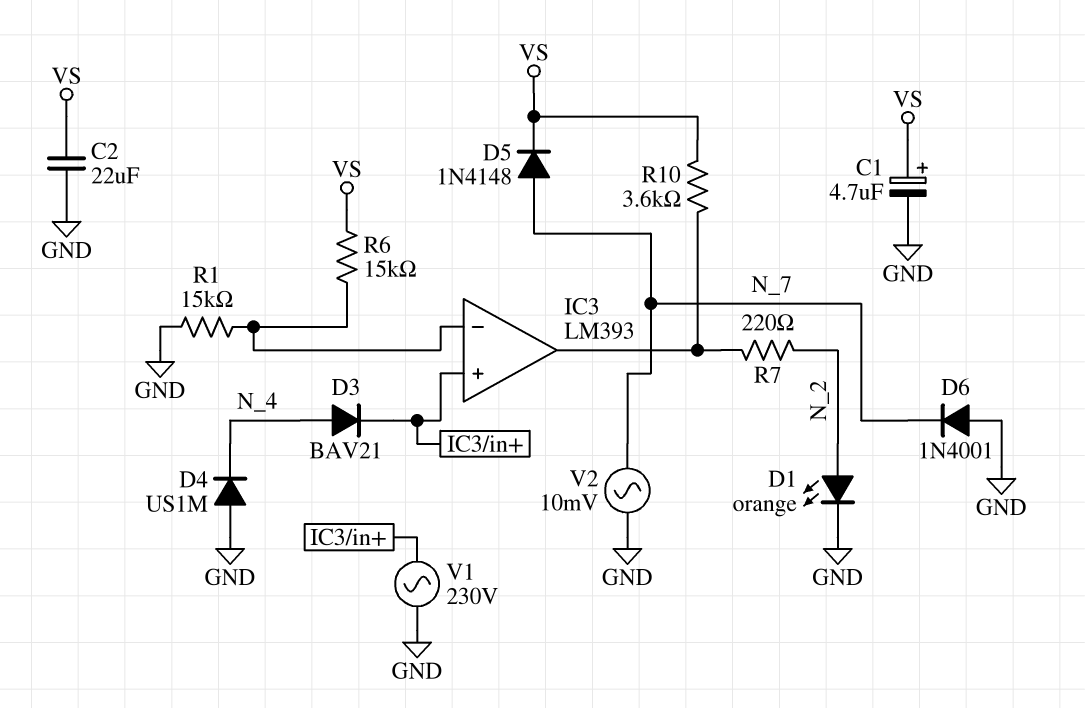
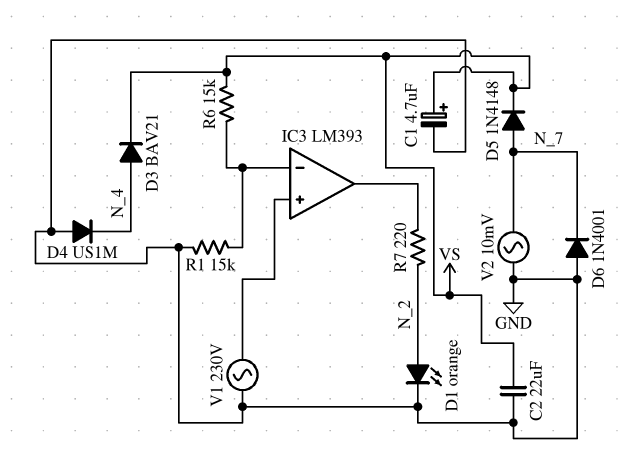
D3: diode BAV21 (A N_4, K IC3/in+) -> diode BAV21 (A N_4, K VS)
R10: 3.6k (IC3/out, VS) -> none

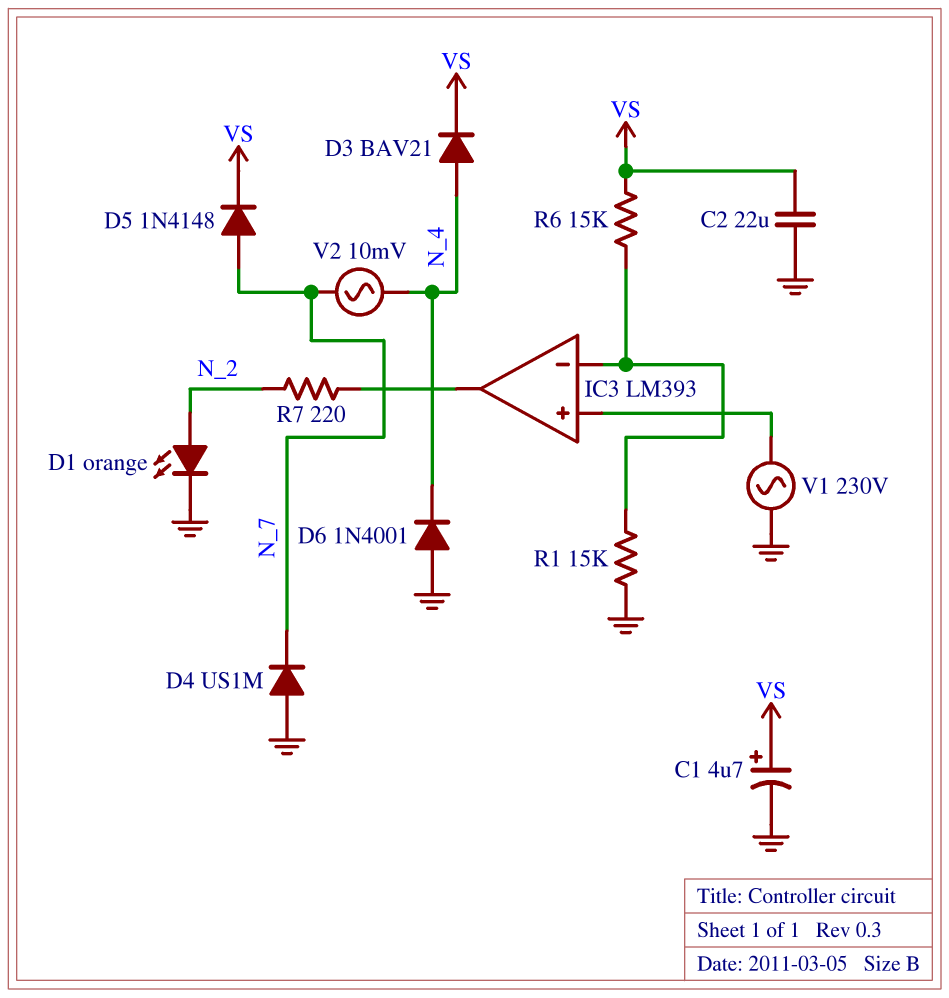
D4: diode US1M (A GND, K N_4) -> diode US1M (A GND, K N_7)
D6: diode 1N4001 (A GND, K N_7) -> diode 1N4001 (A GND, K N_4)
V2: AC 10mV (GND, N_7) -> AC 10mV (N_4, N_7)

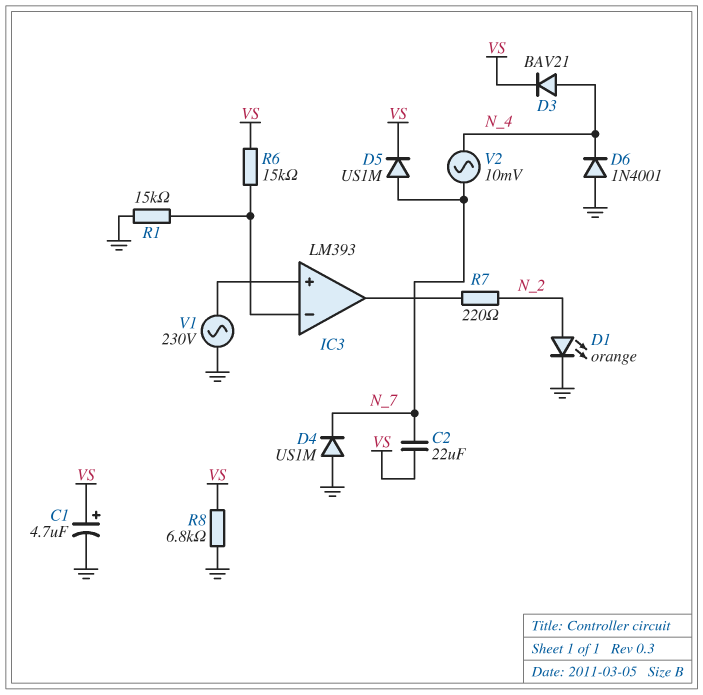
C2: 22uF (GND, VS) -> 22uF (N_7, VS)
D5: diode 1N4148 (A N_7, K VS) -> diode US1M (A N_7, K VS)
R8: none -> 6.8k (GND, VS)

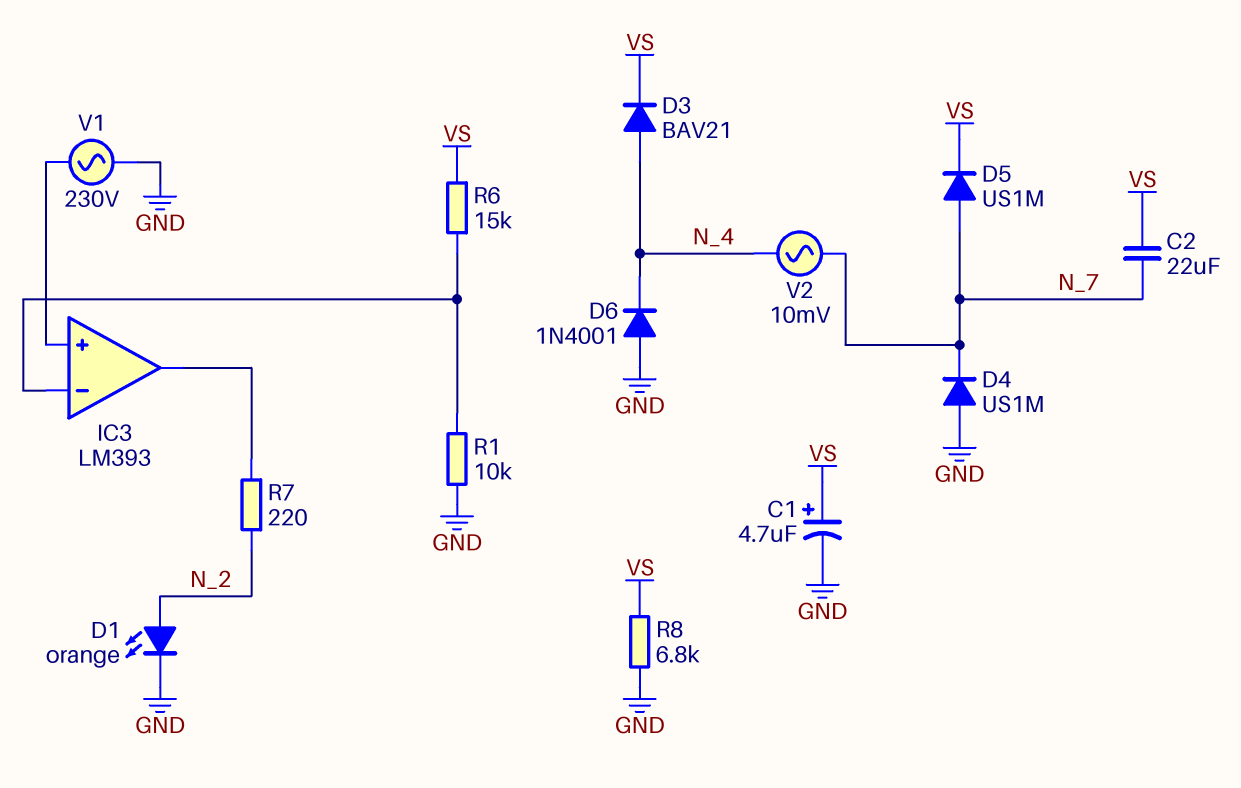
R1: 15k (GND, IC3/in-) -> 10k (GND, IC3/in-)

